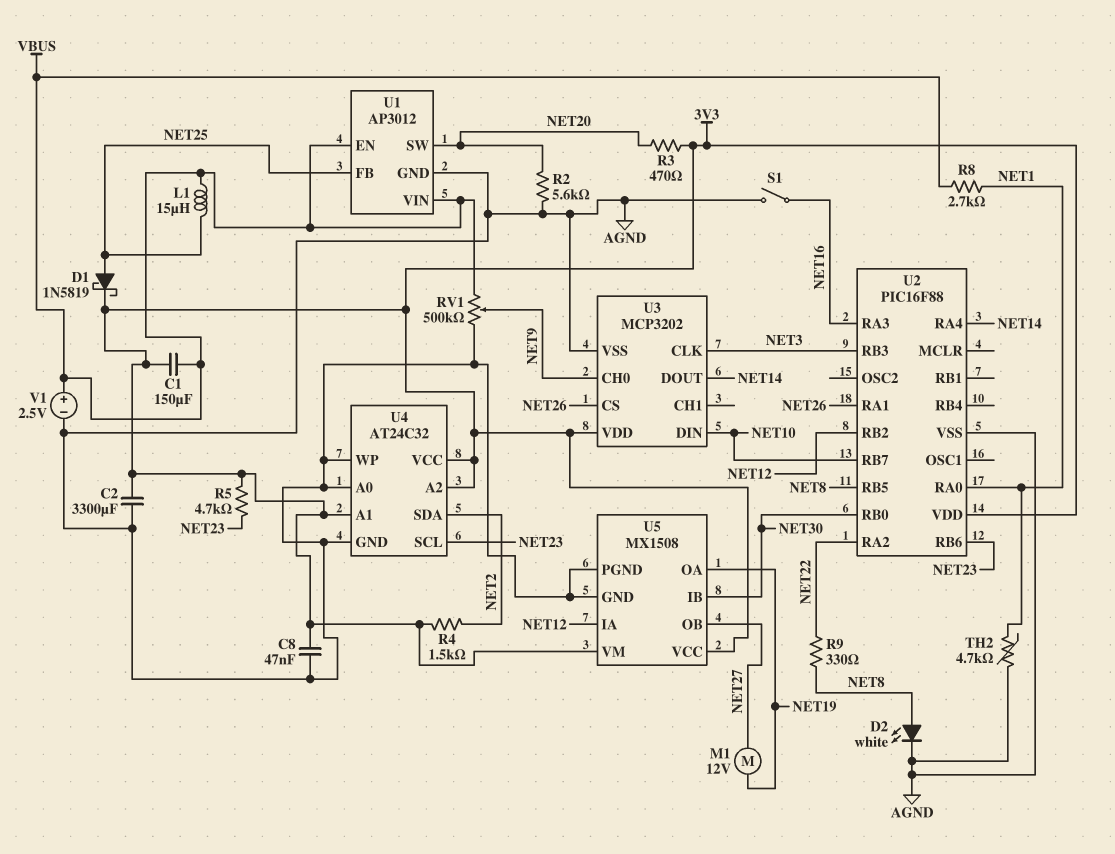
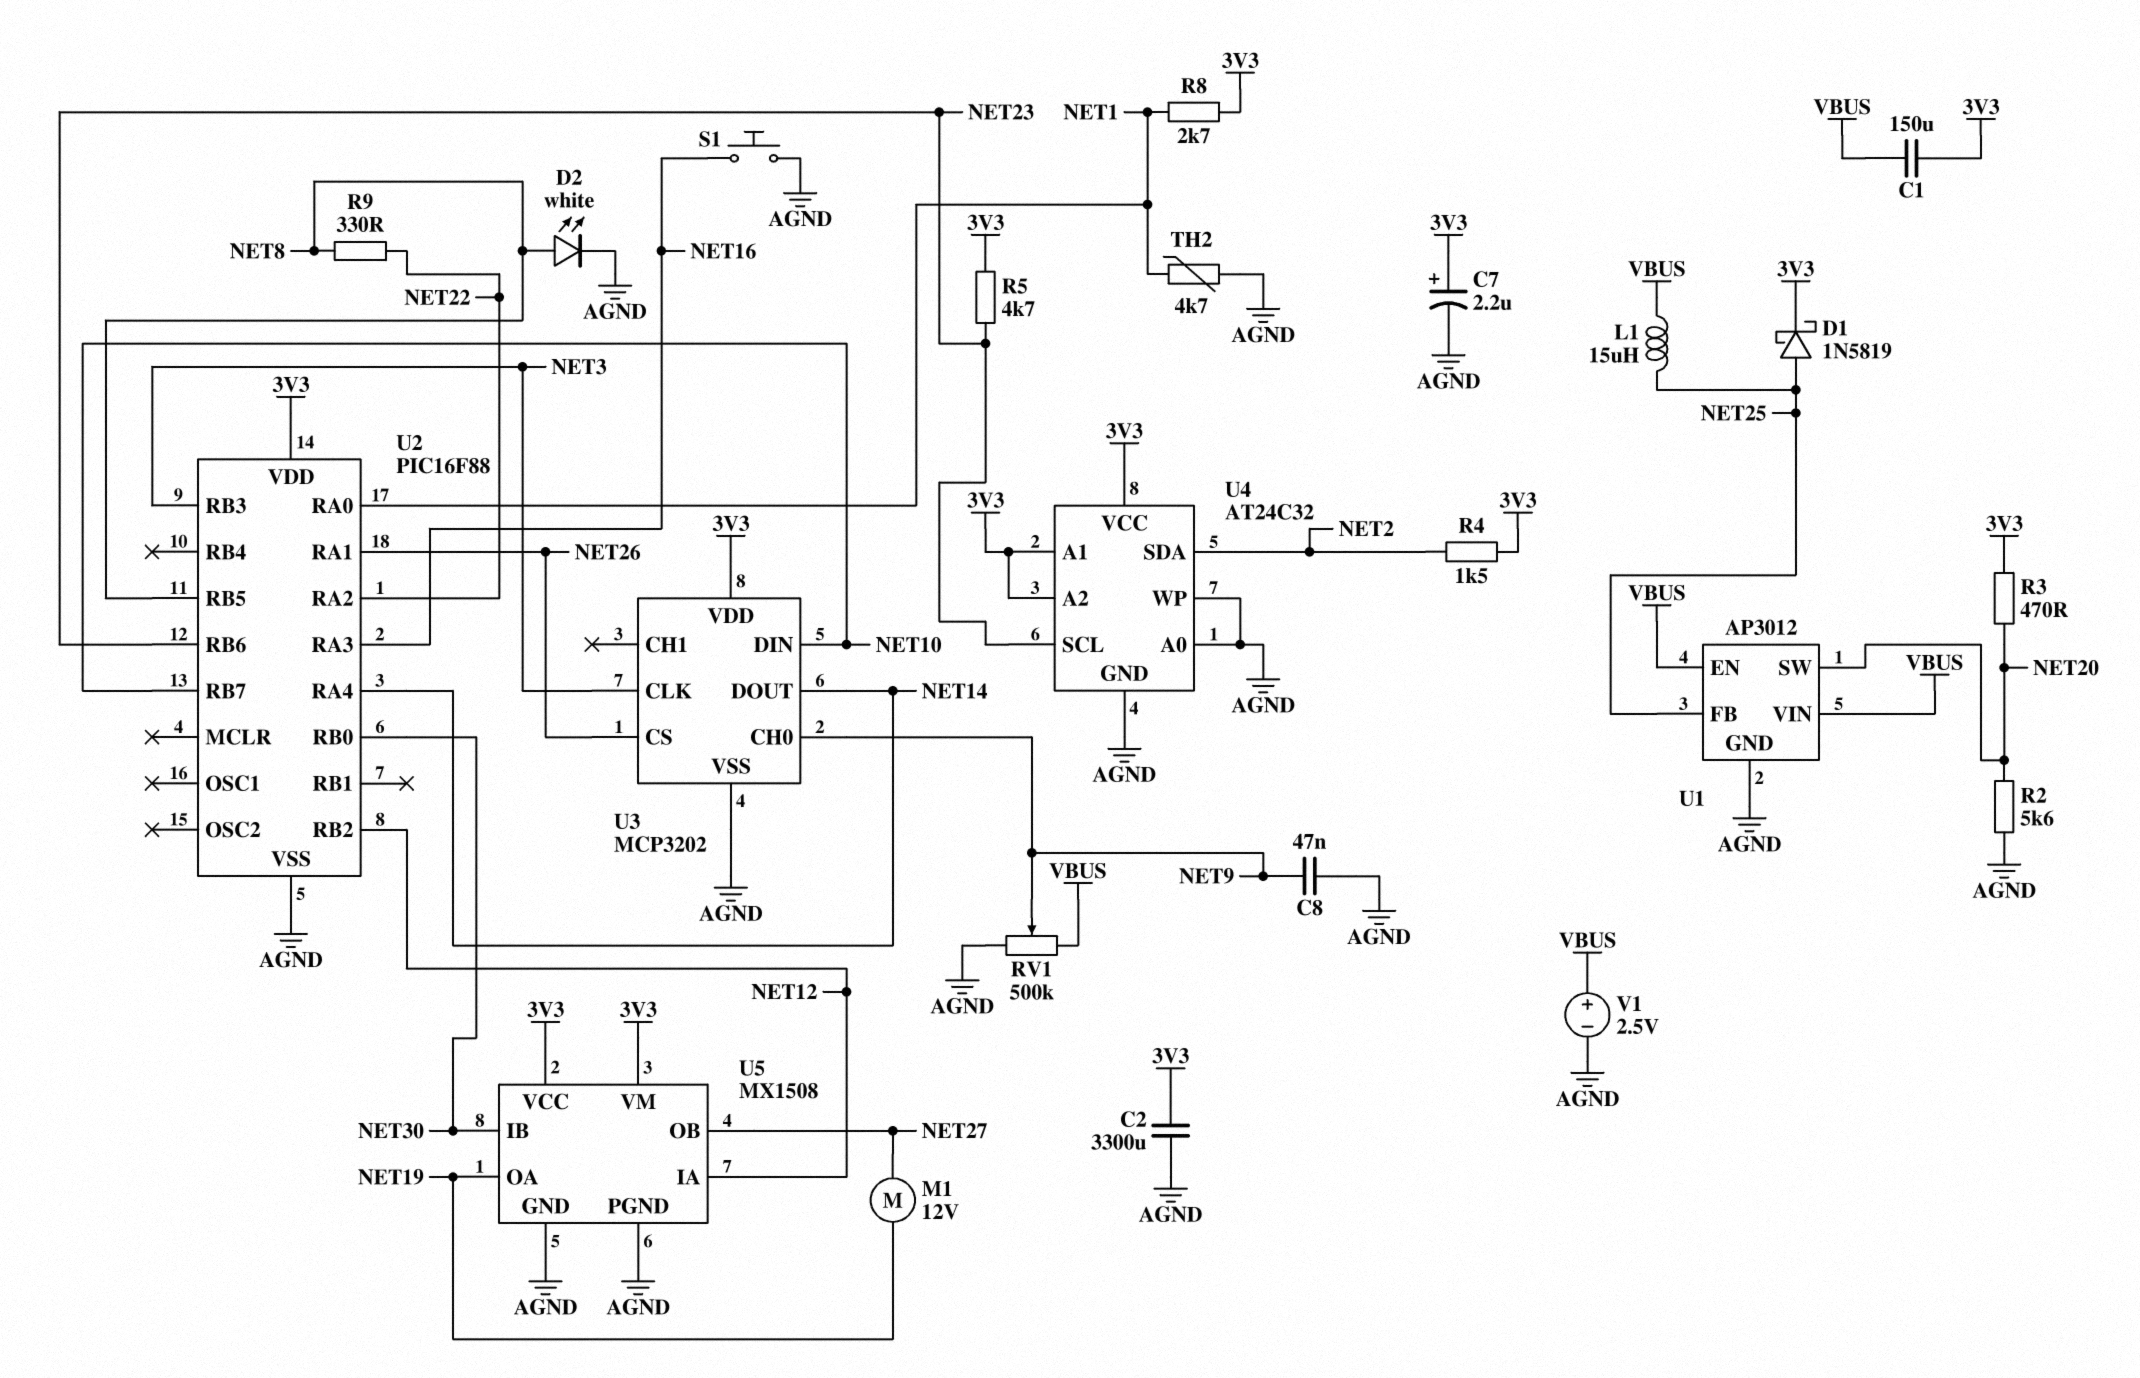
C7: none -> 2.2uF (plus 3V3, minus AGND)
C8: 47nF (3V3, AGND) -> 47nF (AGND, NET9)
R8: 2.7k (NET1, VBUS) -> 2.7k (3V3, NET1)
S1: switch (AGND, NET16) -> button (AGND, NET16)

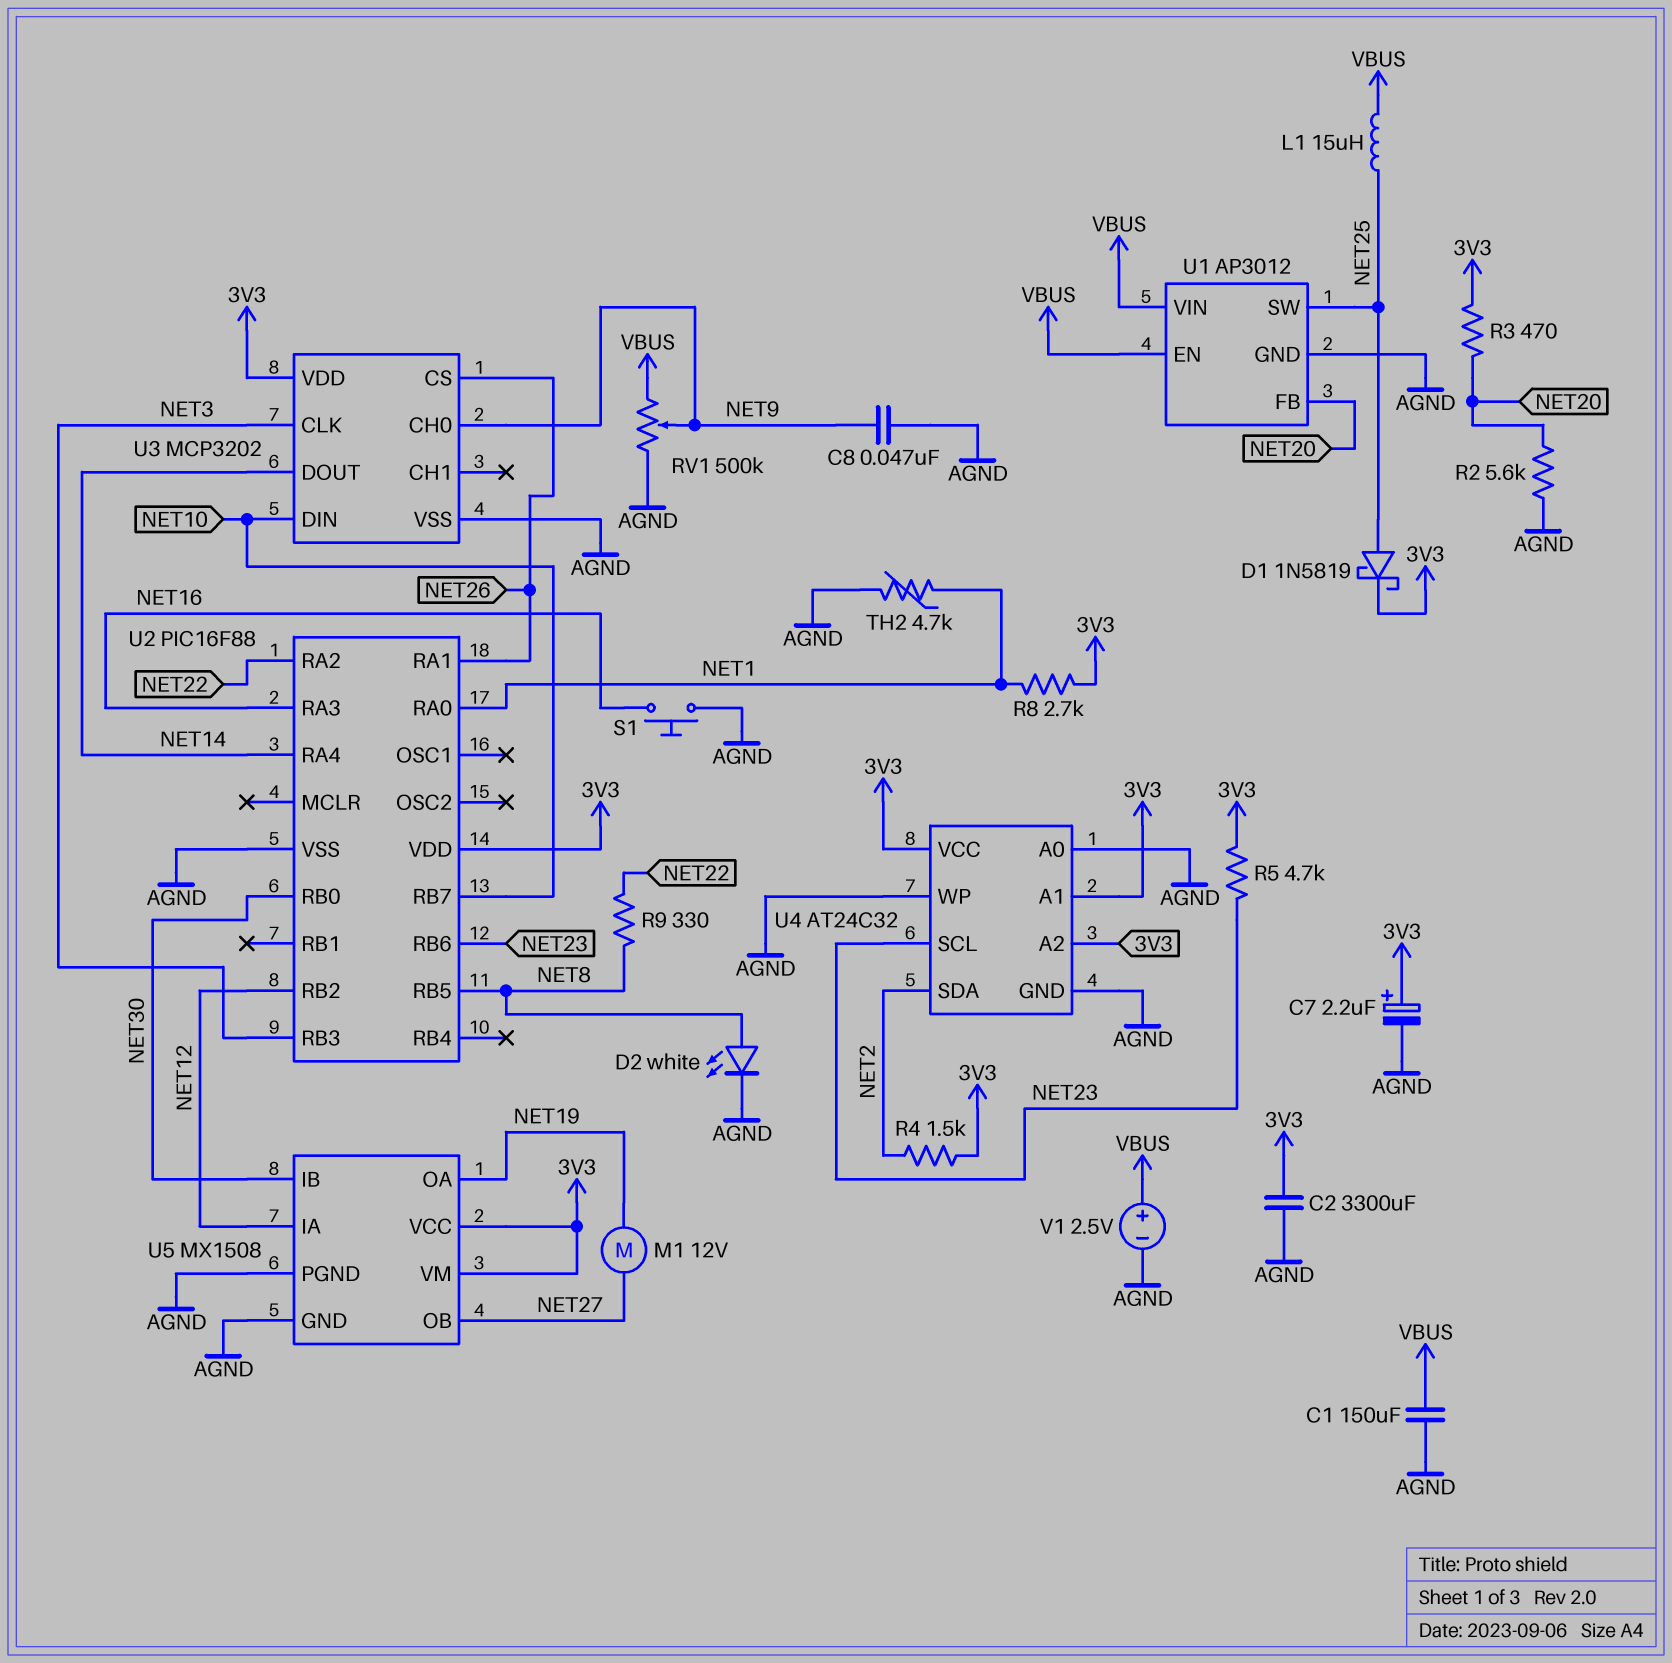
C1: 150uF (3V3, VBUS) -> 150uF (AGND, VBUS)
U1 pin FB: NET25 -> NET20
U1 pin SW: NET20 -> NET25

